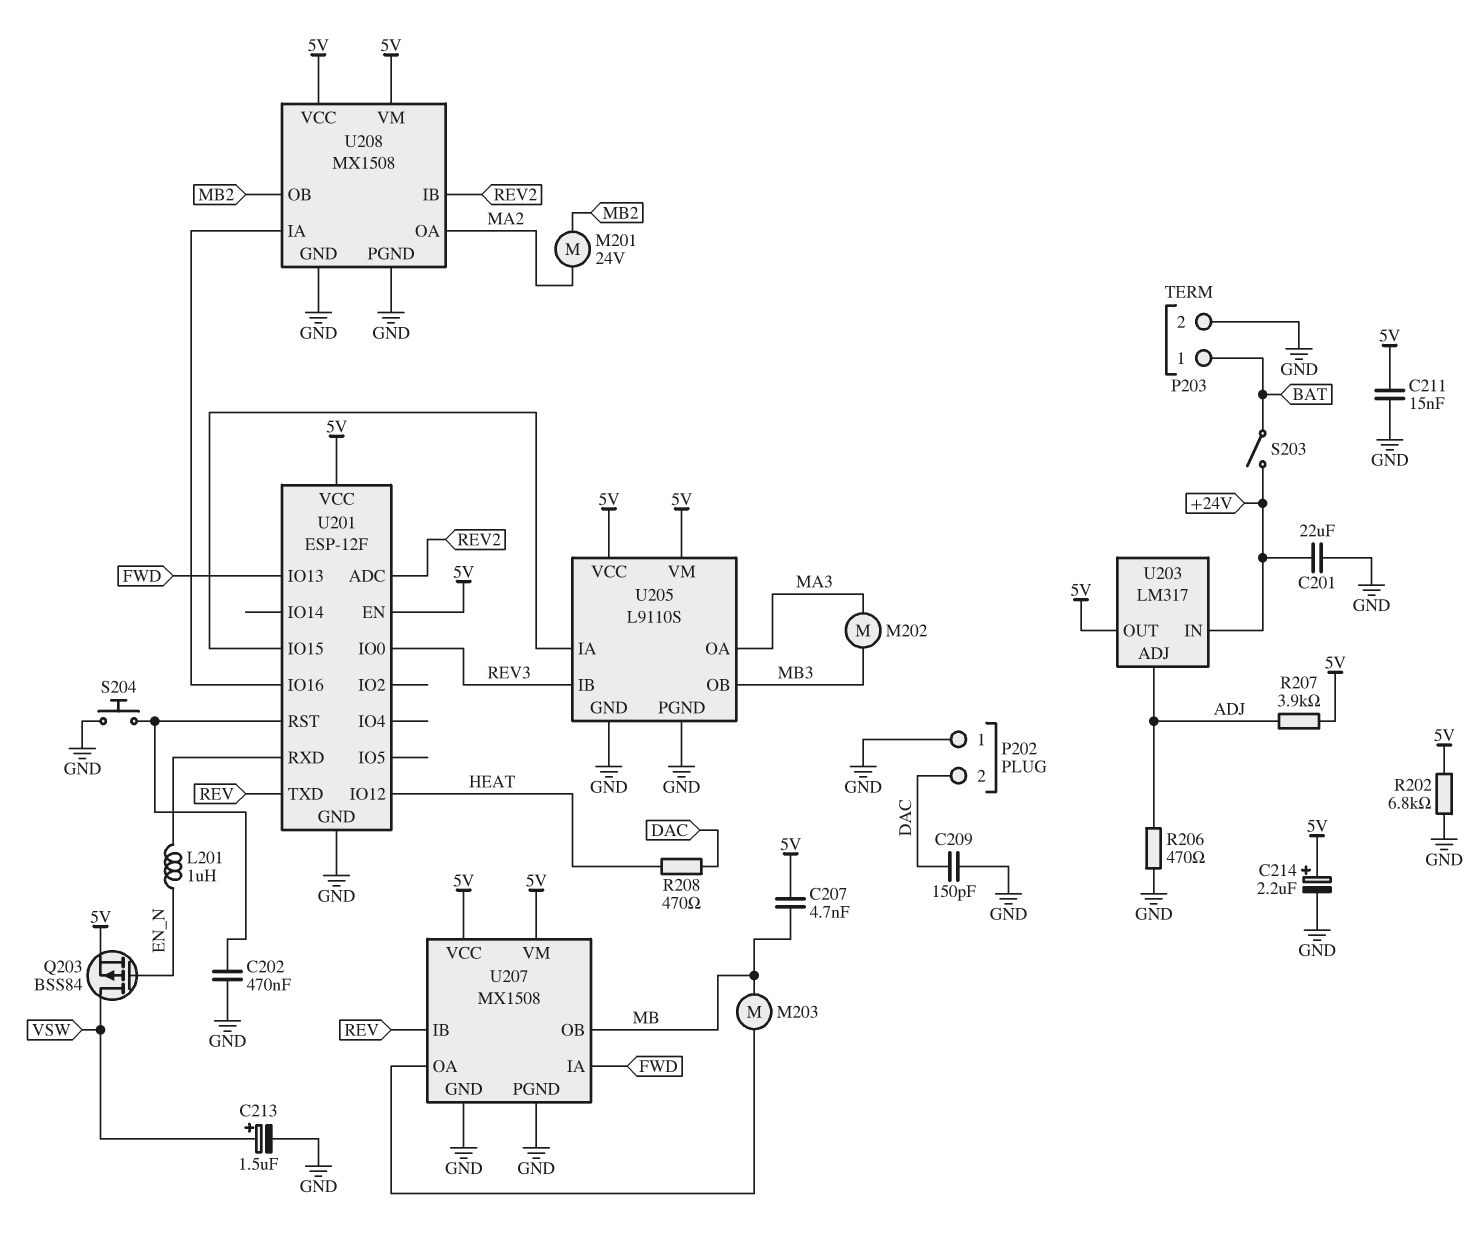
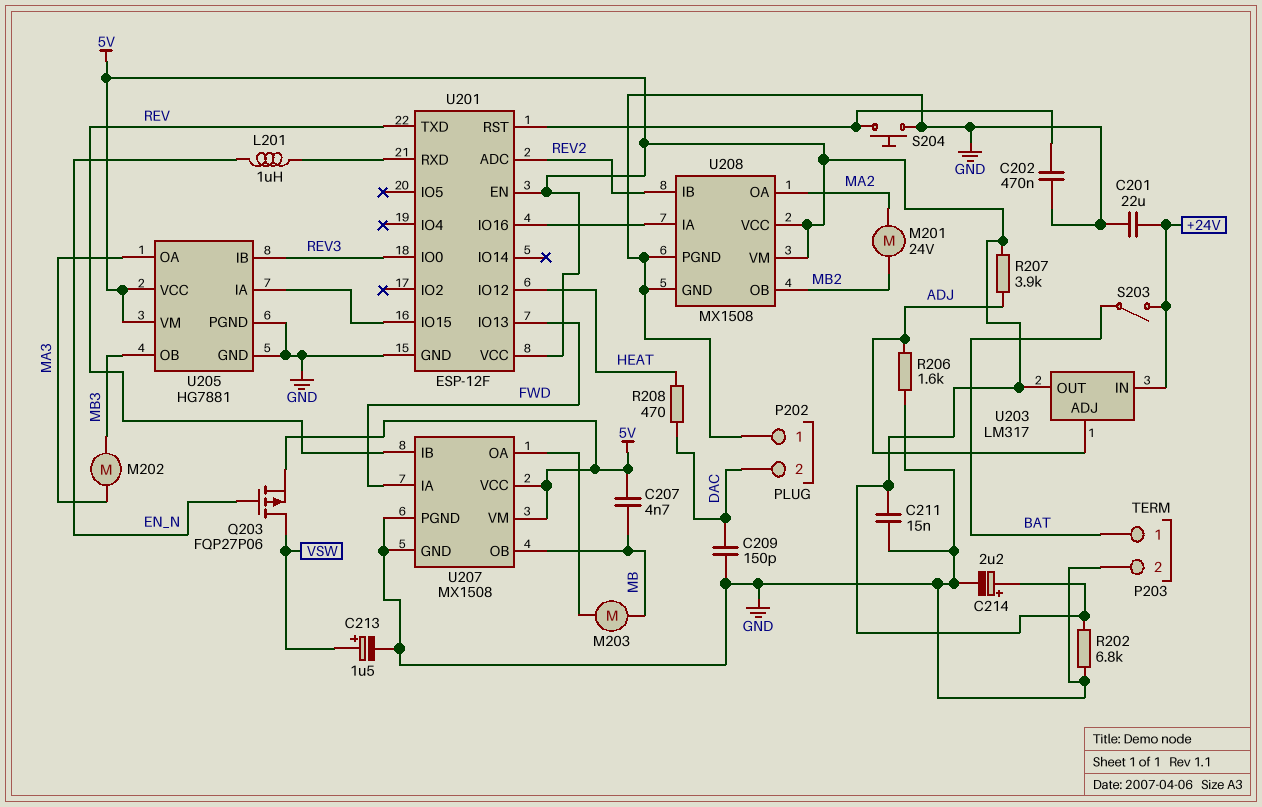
Q203: PMOS BSS84 (G EN_N, D VSW, S 5V) -> PMOS FQP27P06 (G EN_N, D VSW, S 5V)
R206: 470 (ADJ, GND) -> 1.6k (ADJ, GND)
U205: L9110S -> HG7881

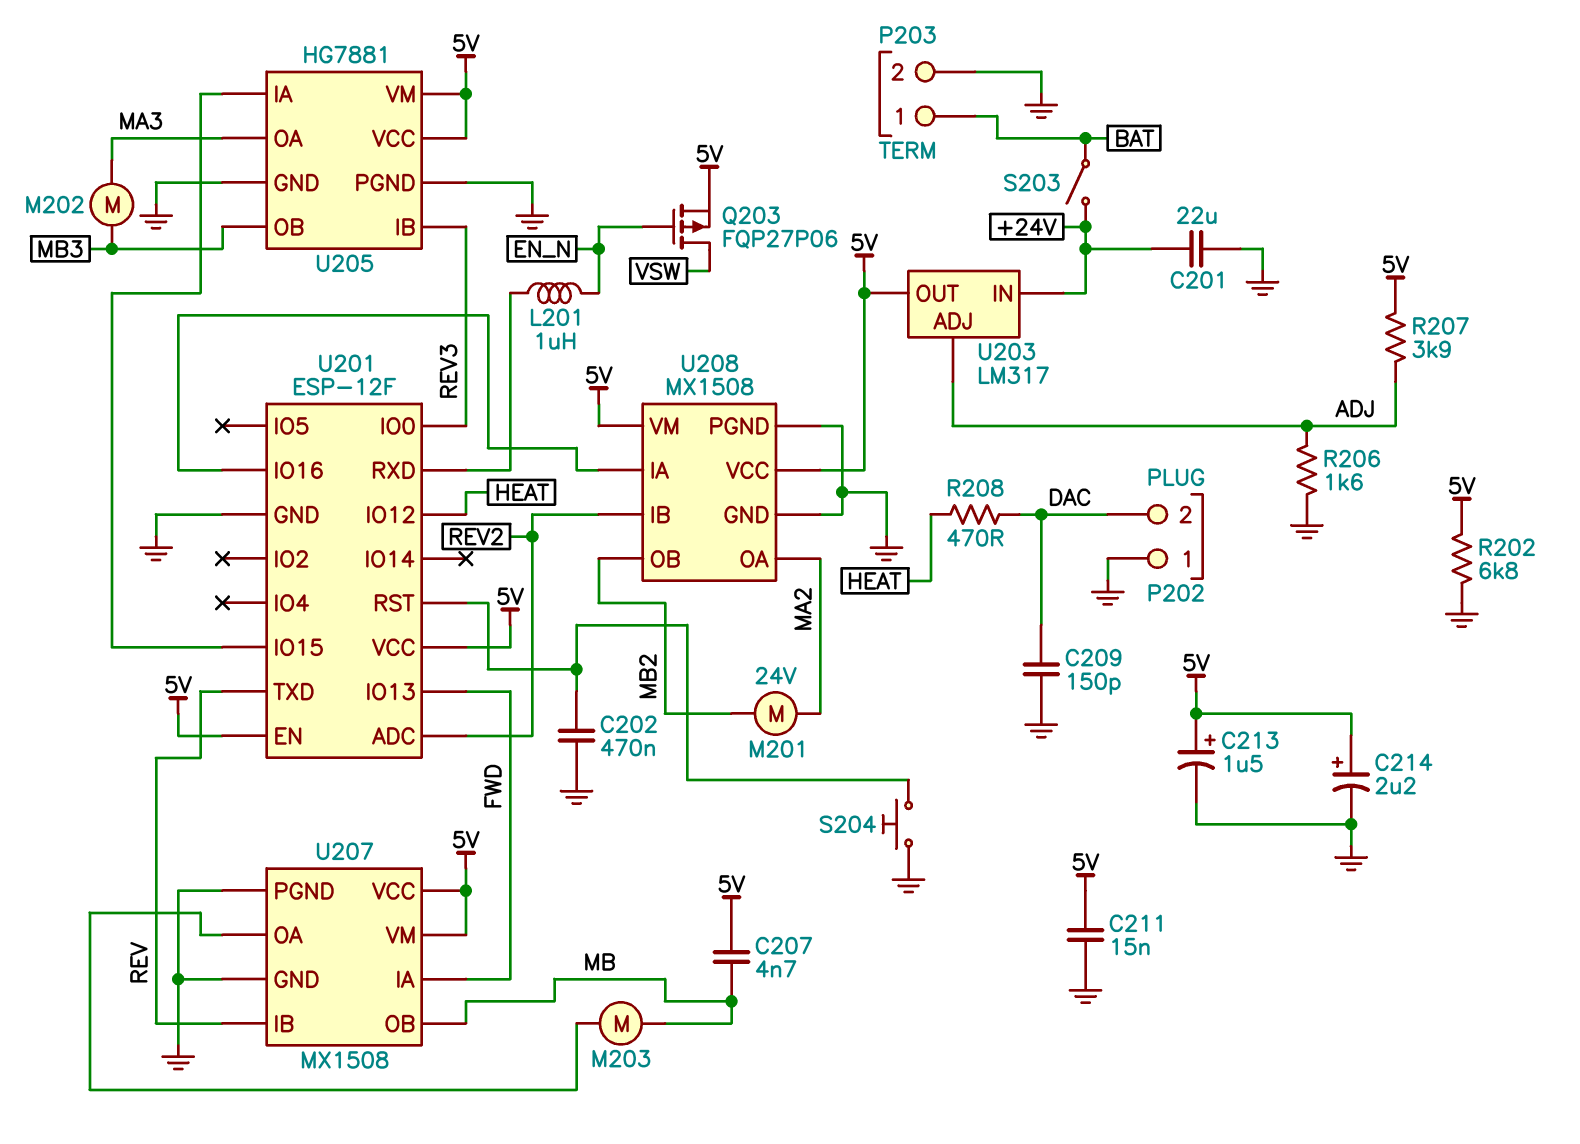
C213: 1.5uF (plus VSW, minus GND) -> 1.5uF (plus 5V, minus GND)

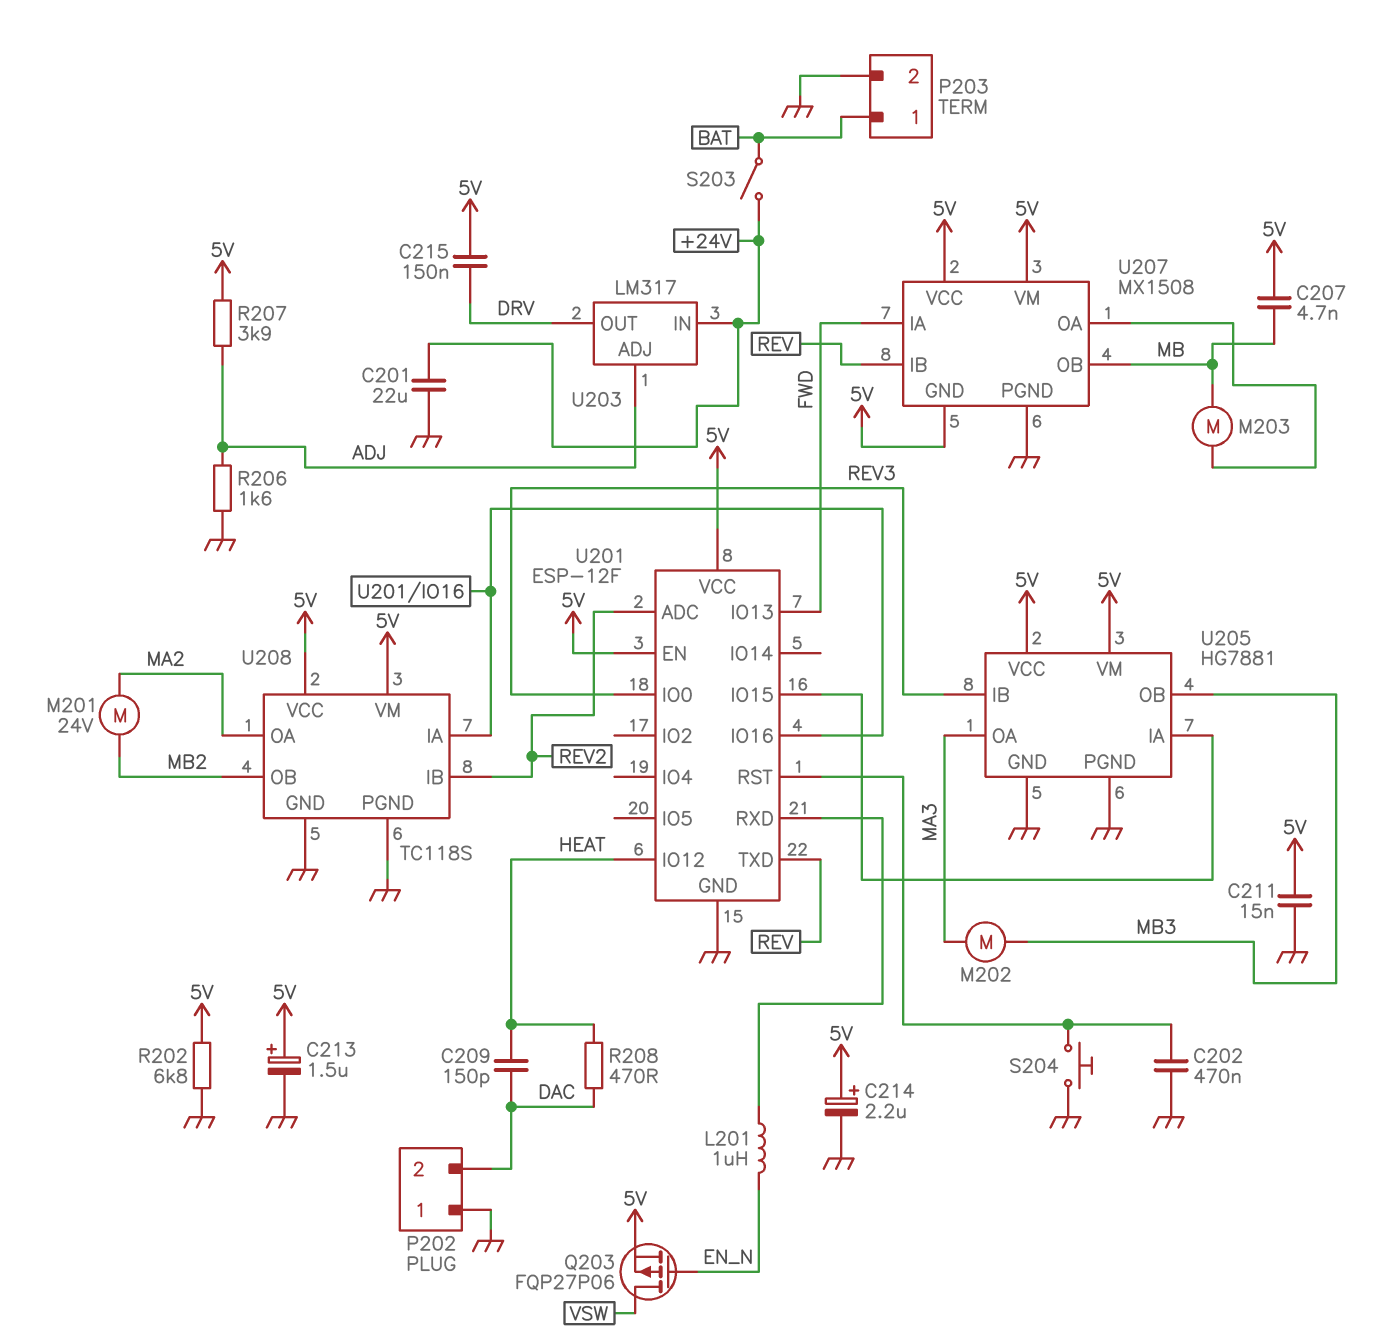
C209: 150pF (DAC, GND) -> 150pF (DAC, HEAT)
C215: none -> 150nF (5V, DRV)
U203 pin OUT: 5V -> DRV
U207 pin GND: GND -> 5V
U208: MX1508 -> TC118S

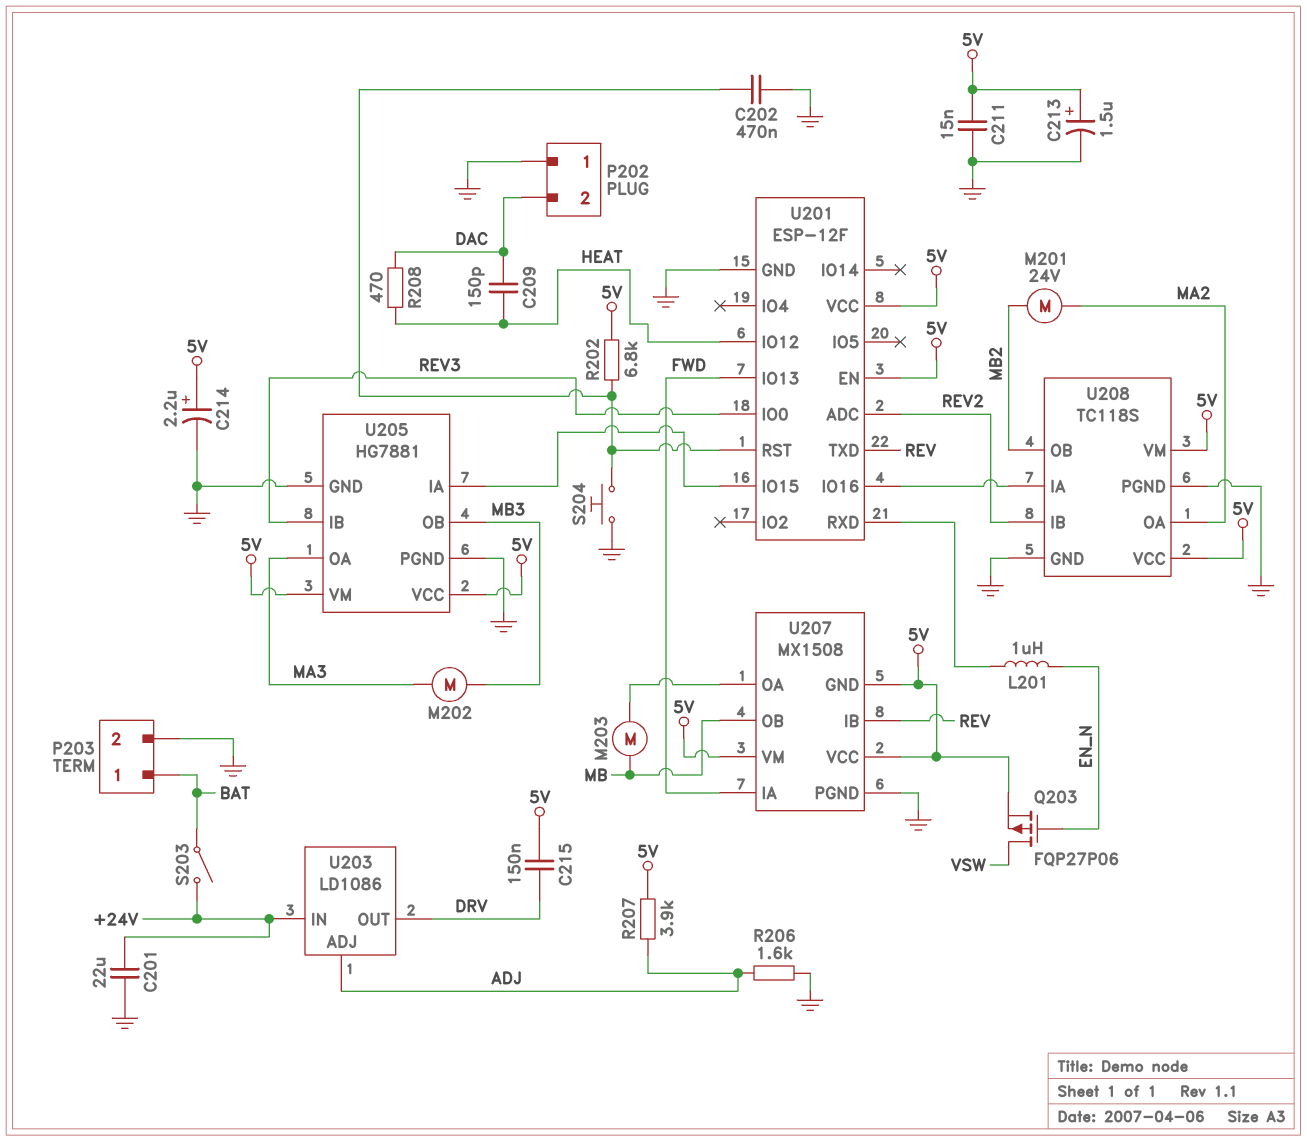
C207: 4.7nF (5V, MB) -> none
R202: 6.8k (5V, GND) -> 6.8k (5V, U201/RST)
U203: LM317 -> LD1086

